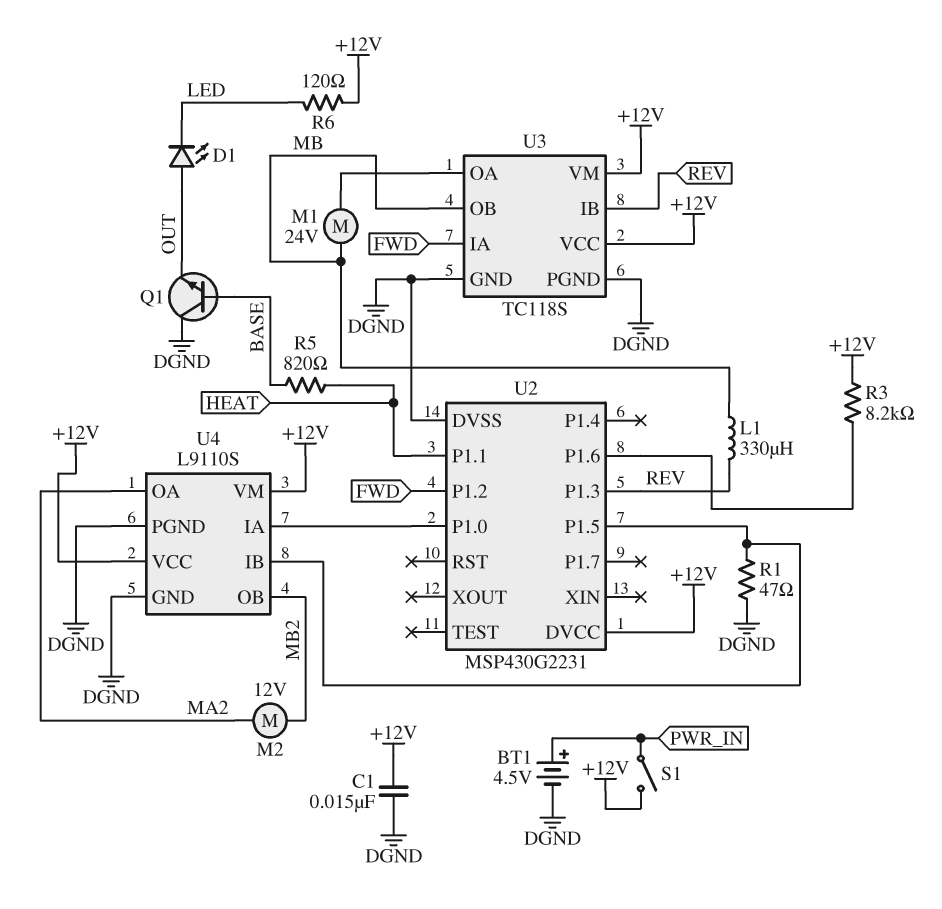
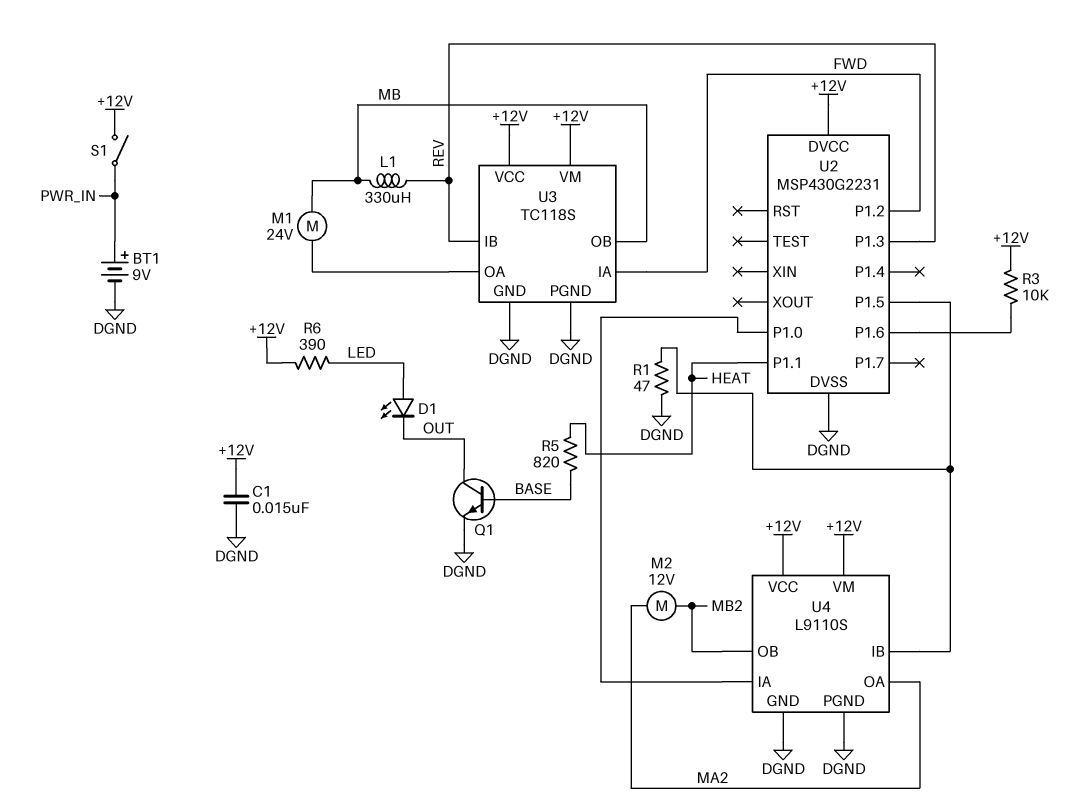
BT1: 4.5V (plus PWR_IN, minus DGND) -> 9V (plus PWR_IN, minus DGND)
D1: LED (A OUT, K LED) -> LED (A LED, K OUT)
Q1: NPN (B BASE, C DGND, E OUT) -> NPN (B BASE, C OUT, E DGND)
R3: 8.2k (+12V, U2/P1.6) -> 10k (+12V, U2/P1.6)
R6: 120 (+12V, LED) -> 390 (+12V, LED)

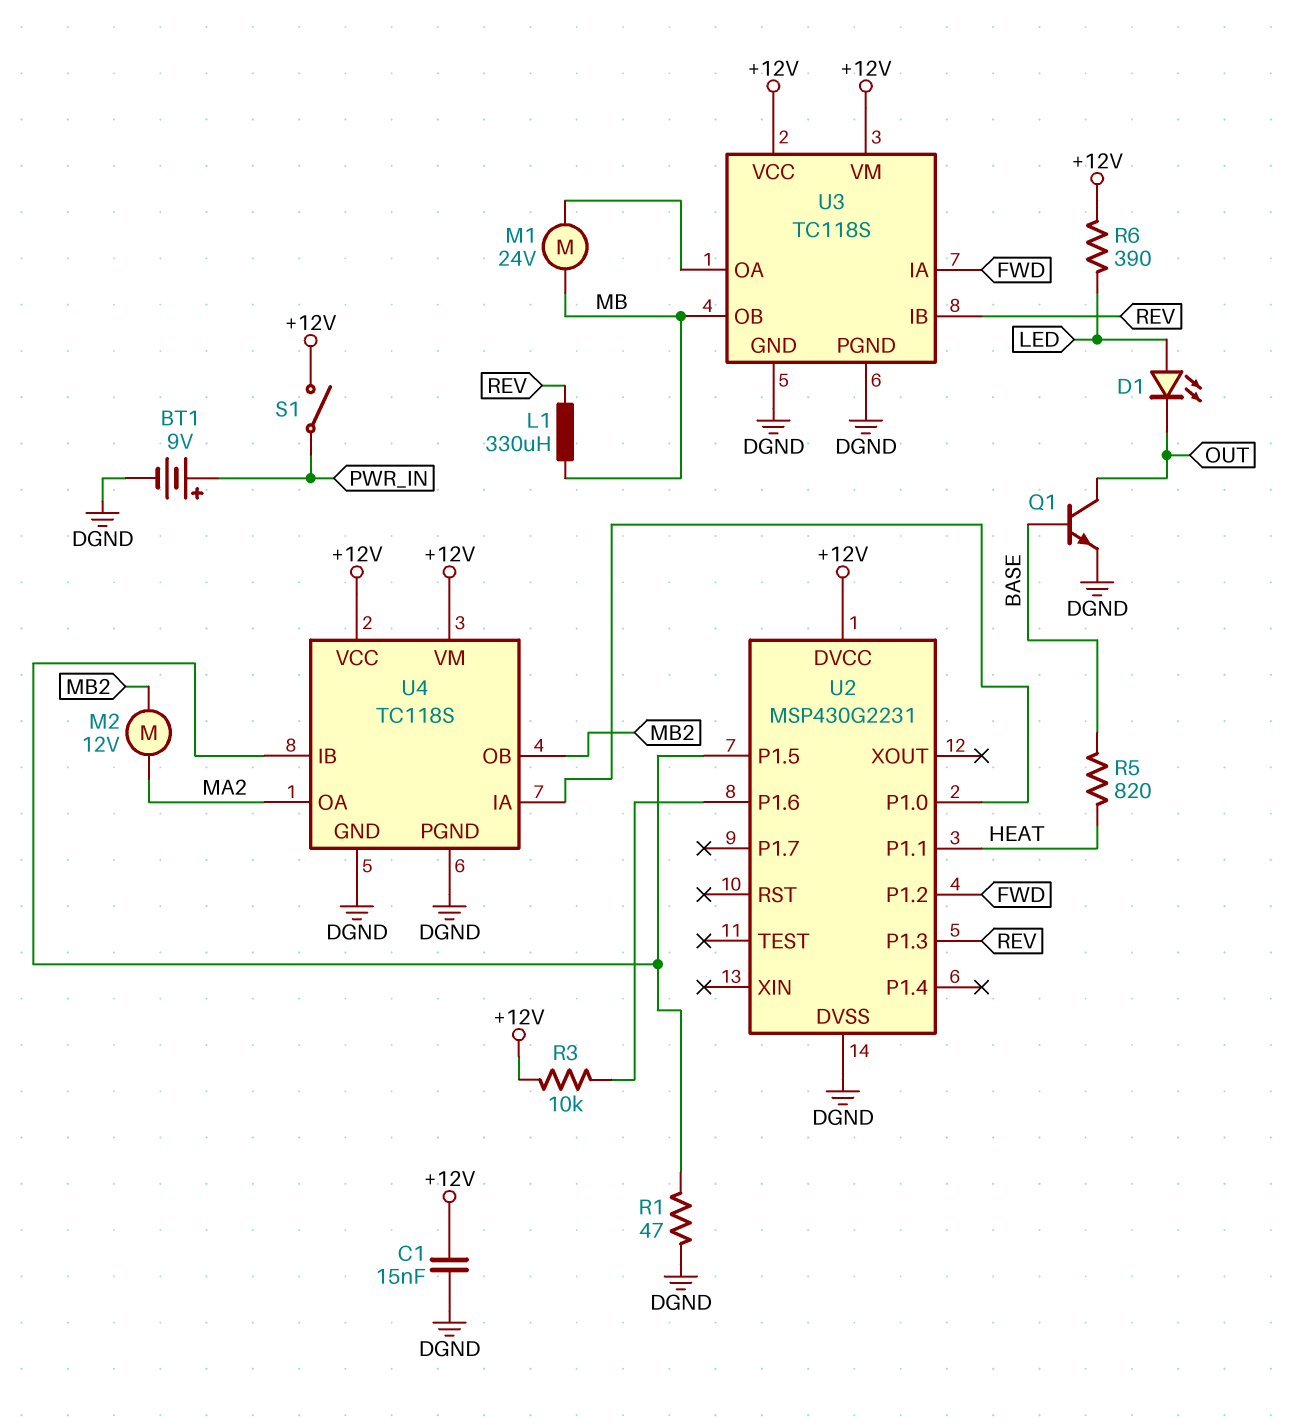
U4: L9110S -> TC118S

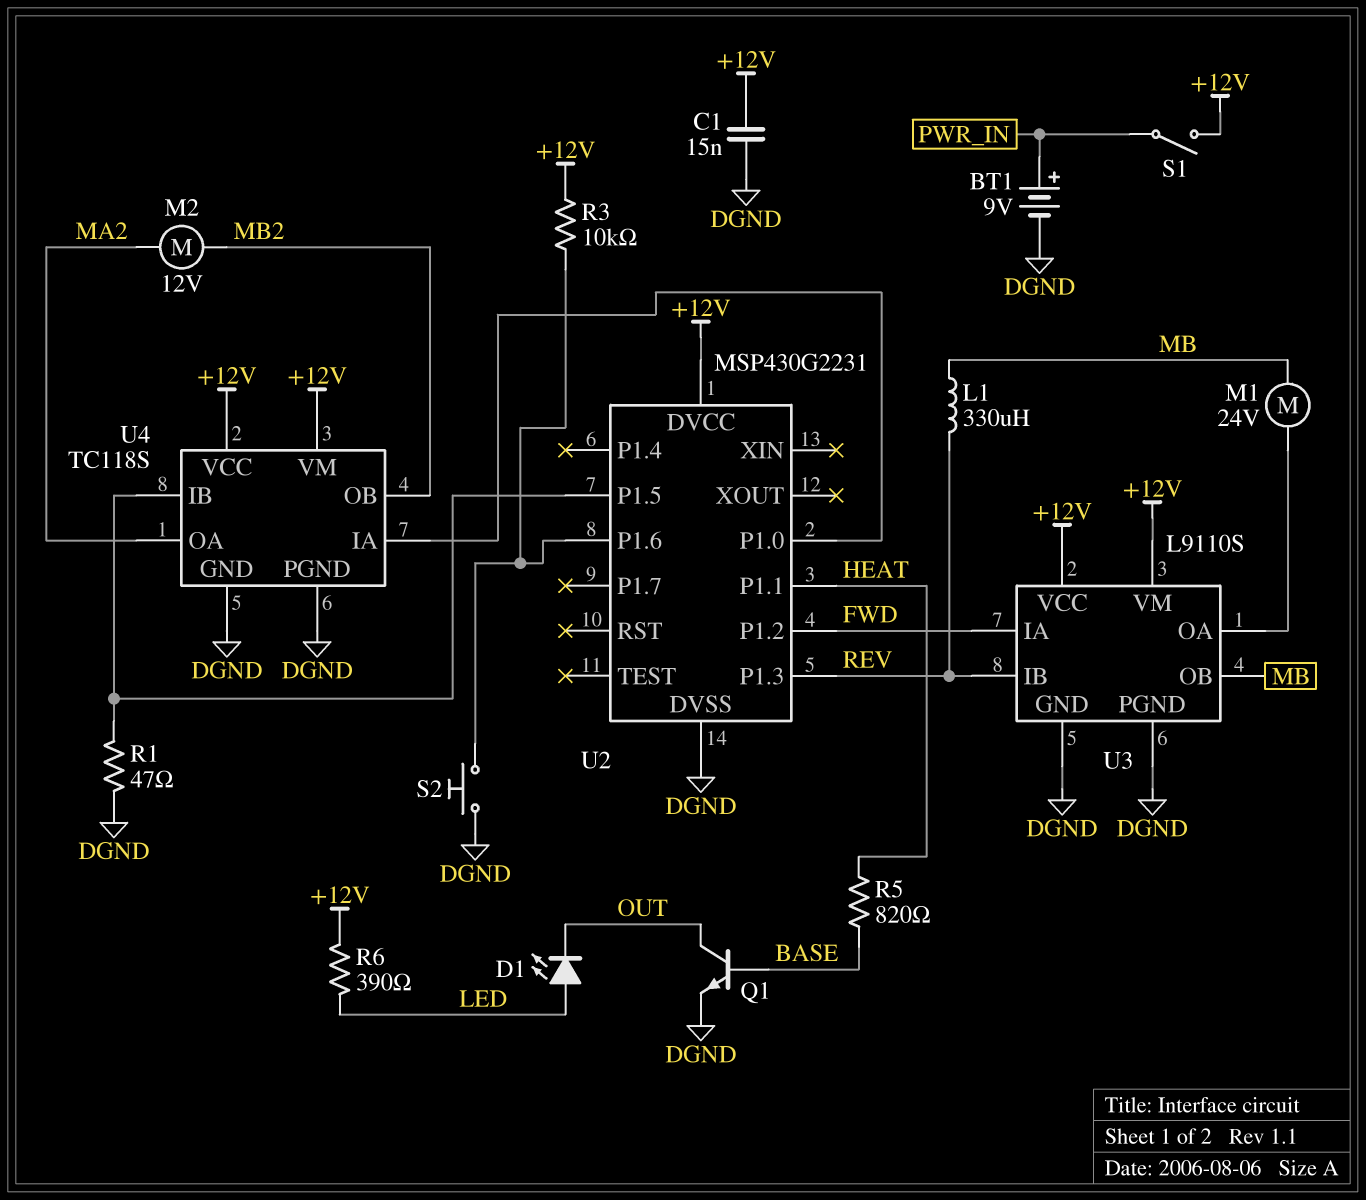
S2: none -> button (DGND, U2/P1.6)
U3: TC118S -> L9110S

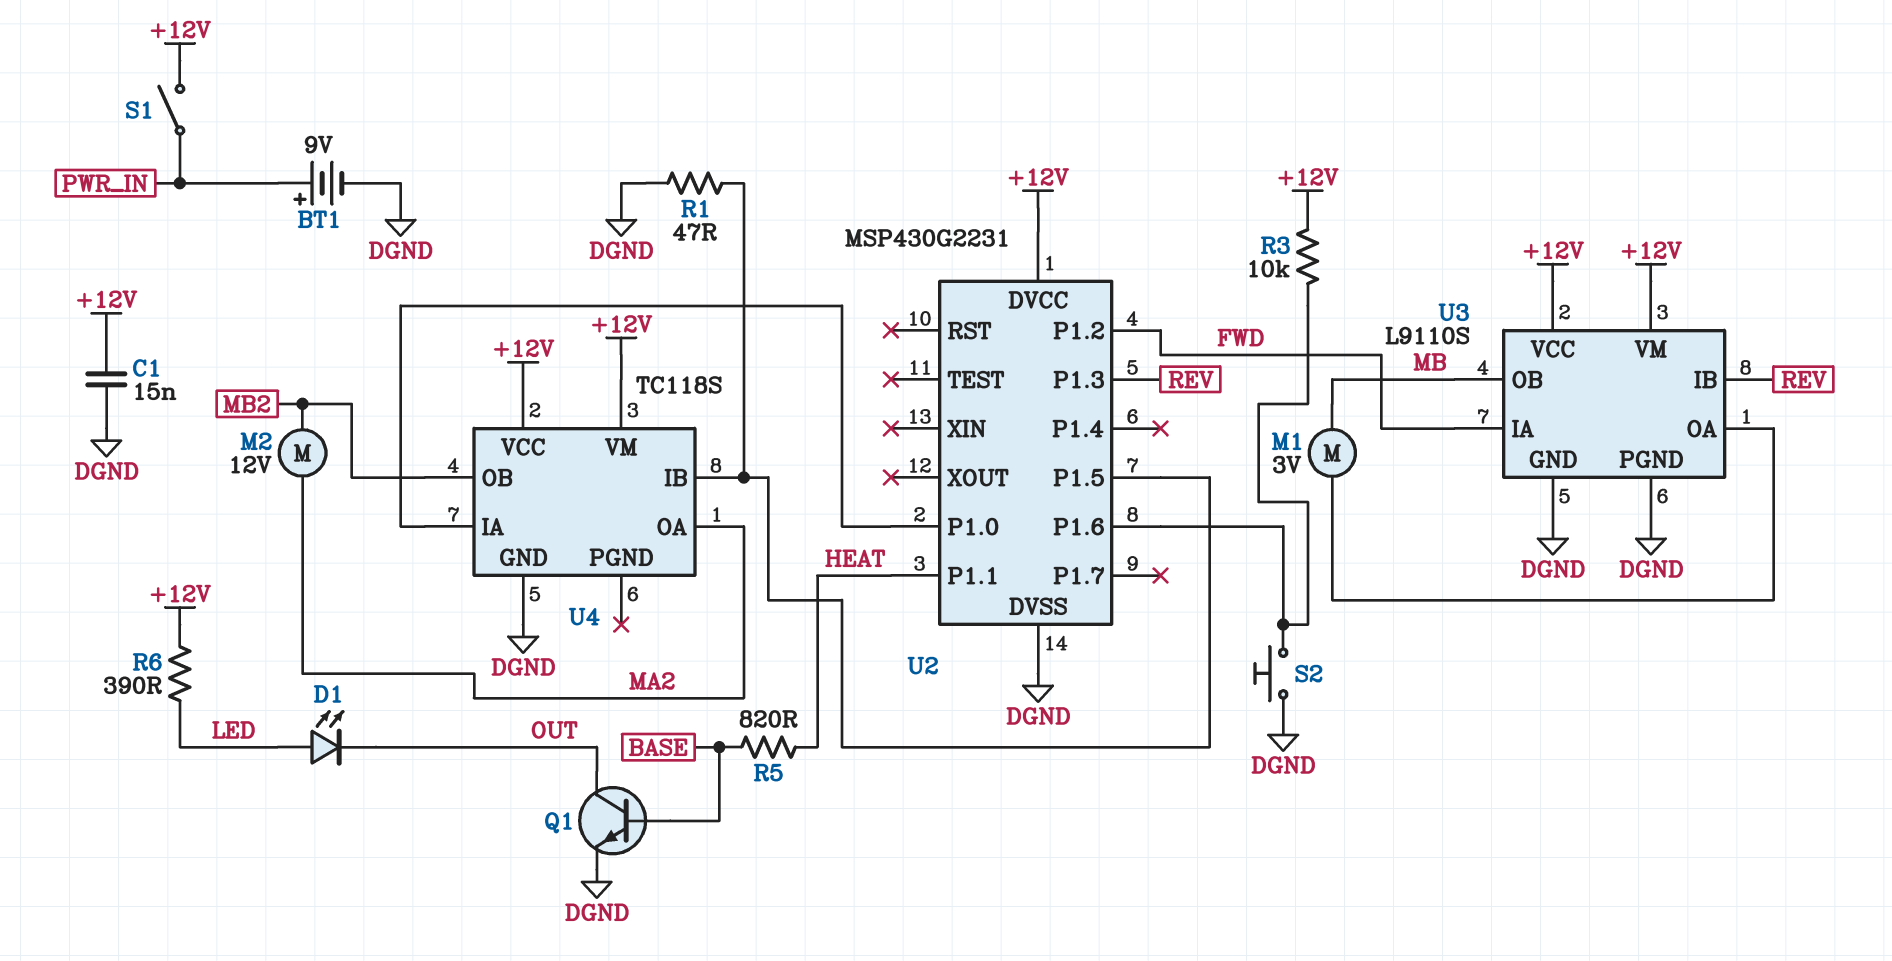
L1: 330uH (MB, REV) -> none
M1: motor 24V (MB, U3/OA) -> motor 3V (MB, U3/OA)
U4 pin PGND: DGND -> none

